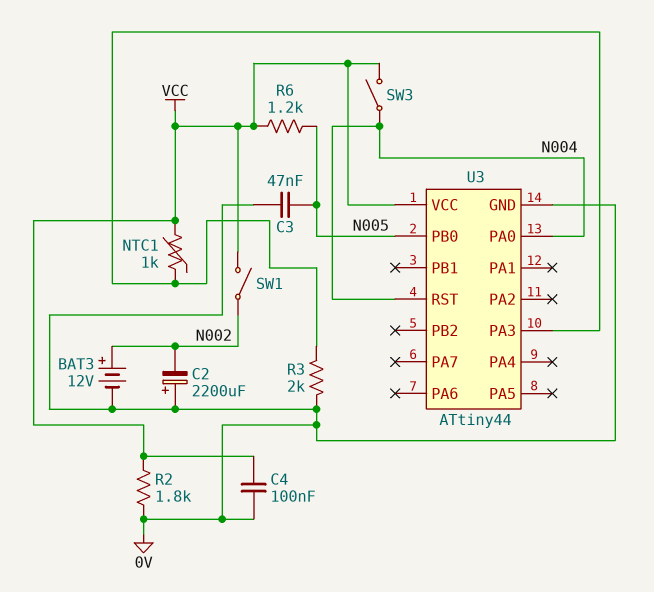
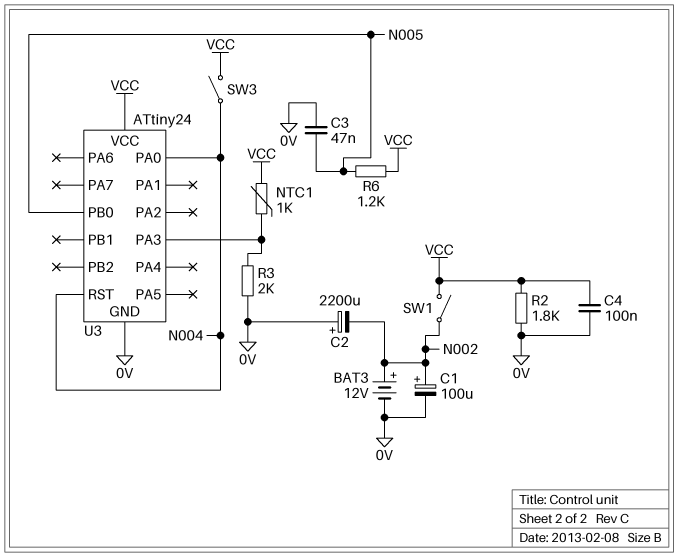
C1: none -> 100uF (plus N002, minus 0V)
U3: ATtiny44 -> ATtiny24

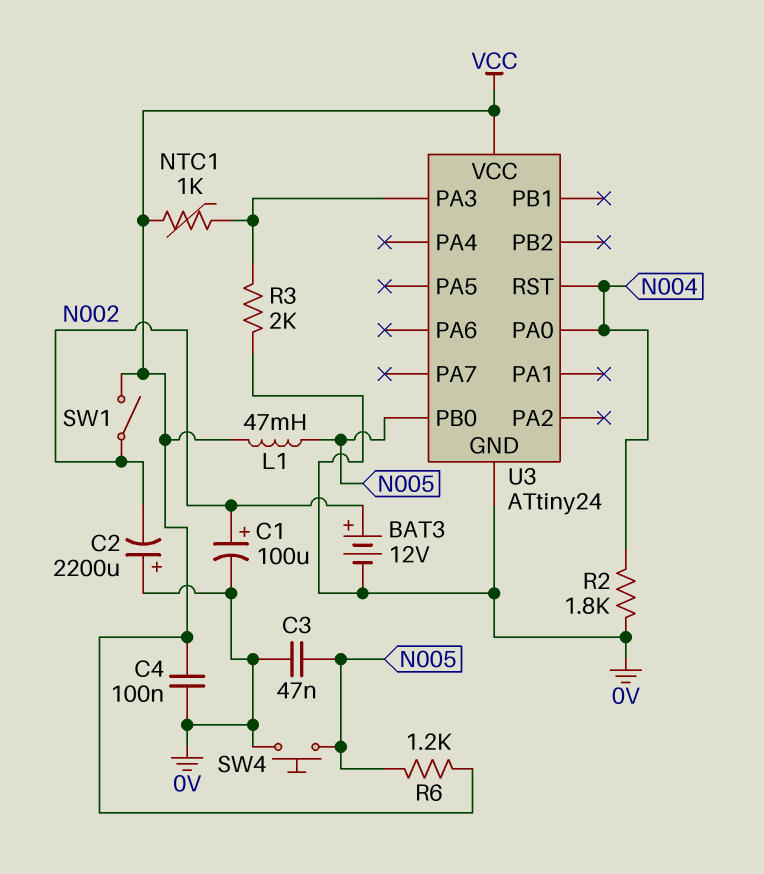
L1: none -> 47mH (N005, VCC)
R2: 1.8k (0V, VCC) -> 1.8k (0V, N004)
SW3: switch (N004, VCC) -> none
SW4: none -> button (0V, N005)

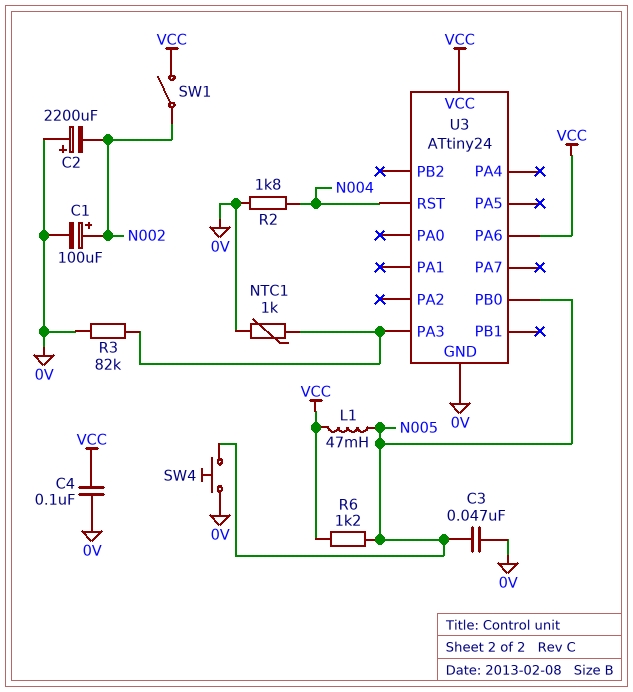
BAT3: 12V (plus N002, minus 0V) -> none
NTC1: 1k (U3/PA3, VCC) -> 1k (0V, U3/PA3)
R3: 2k (0V, U3/PA3) -> 82k (0V, U3/PA3)
U3 pin PA0: N004 -> none
U3 pin PA6: none -> VCC

